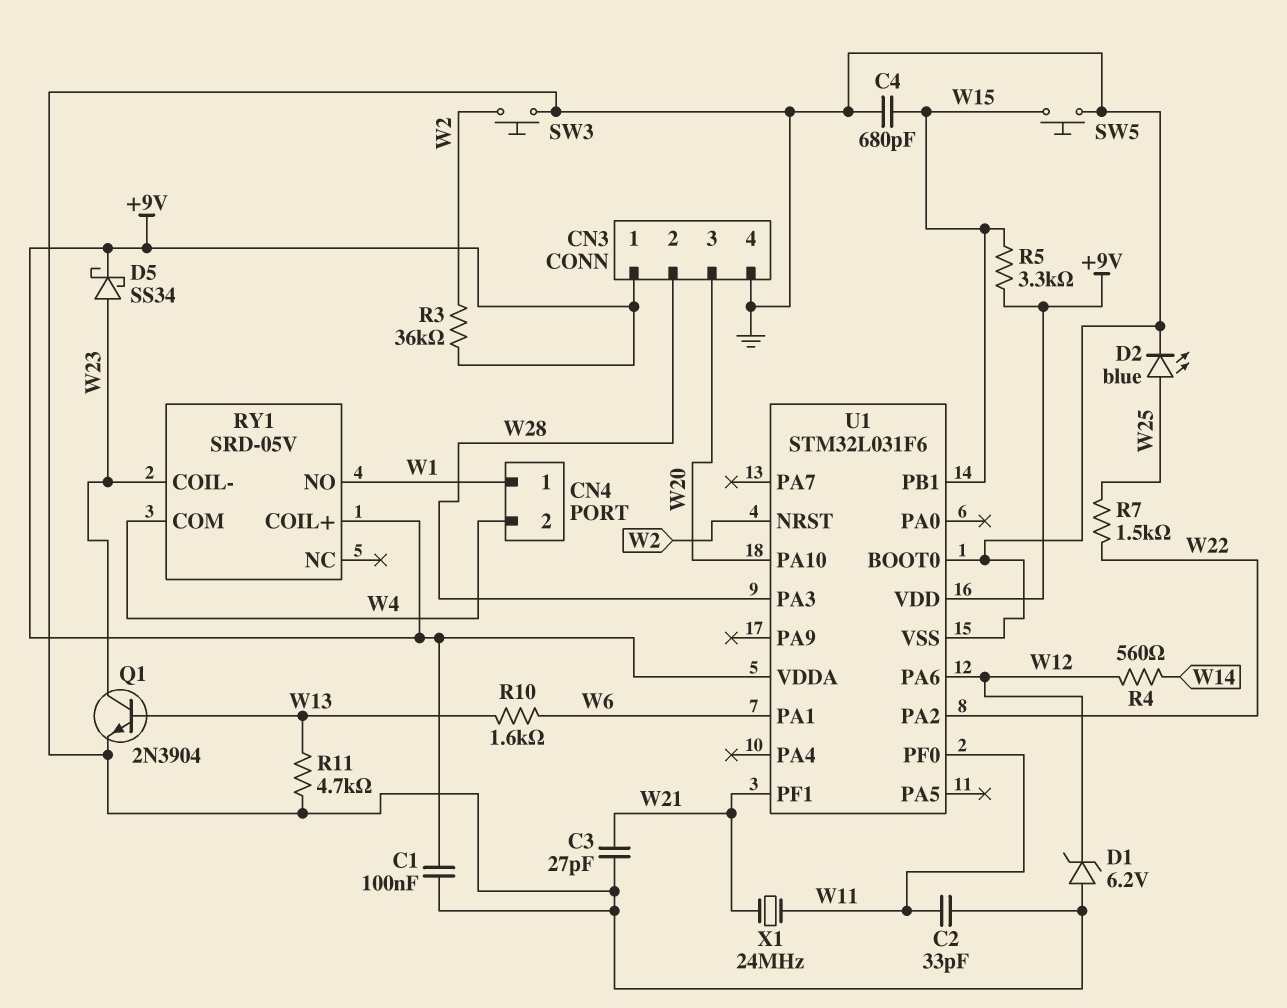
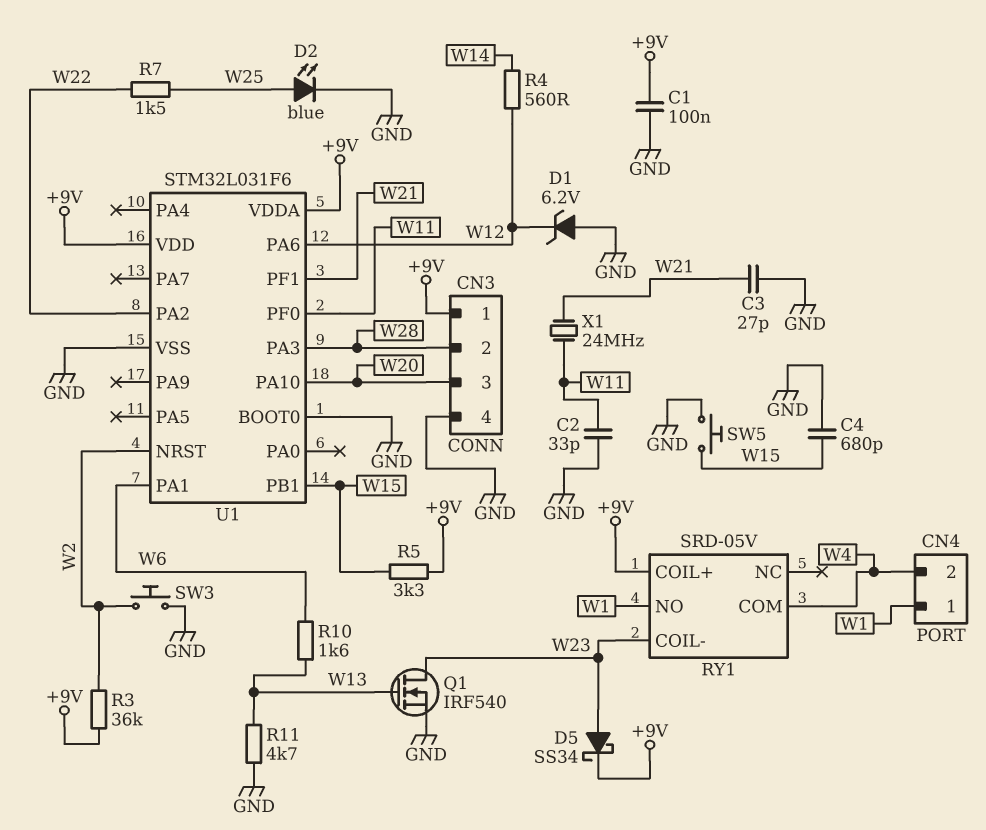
Q1: NPN 2N3904 (B W13, C W23, E GND) -> NMOS IRF540 (G W13, D W23, S GND)

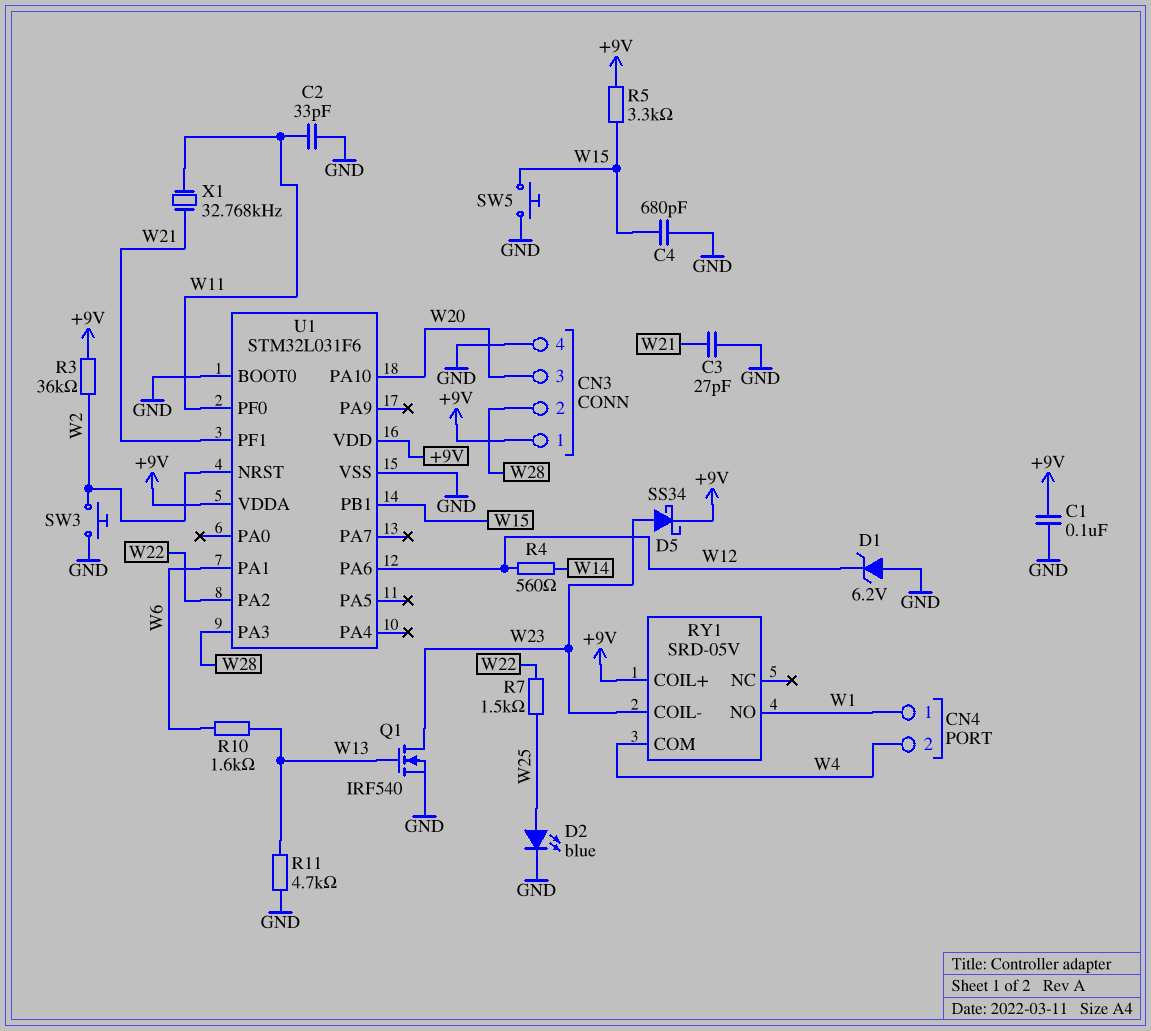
X1: 24MHz (W11, W21) -> 32.768kHz (W11, W21)

